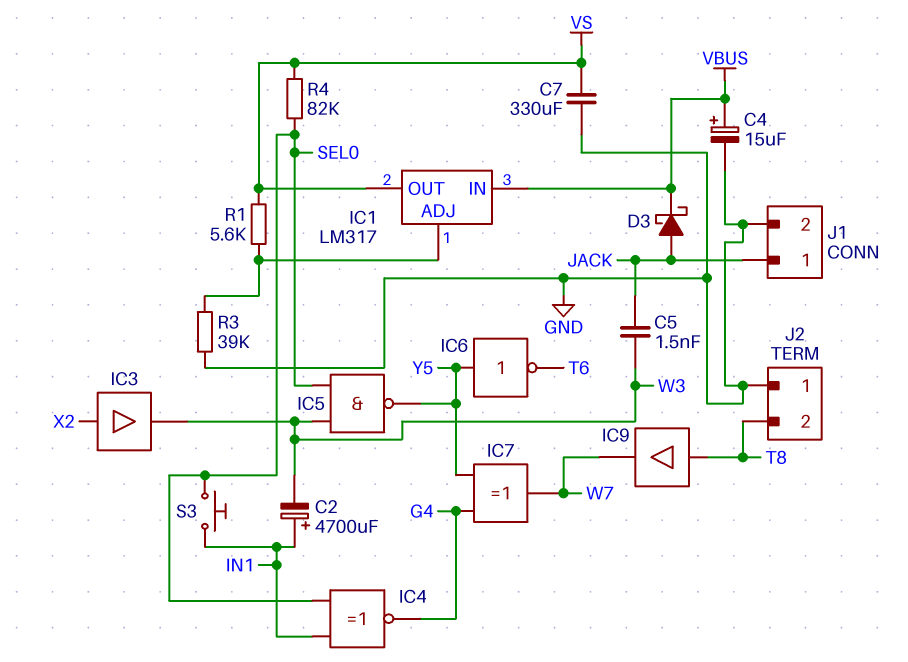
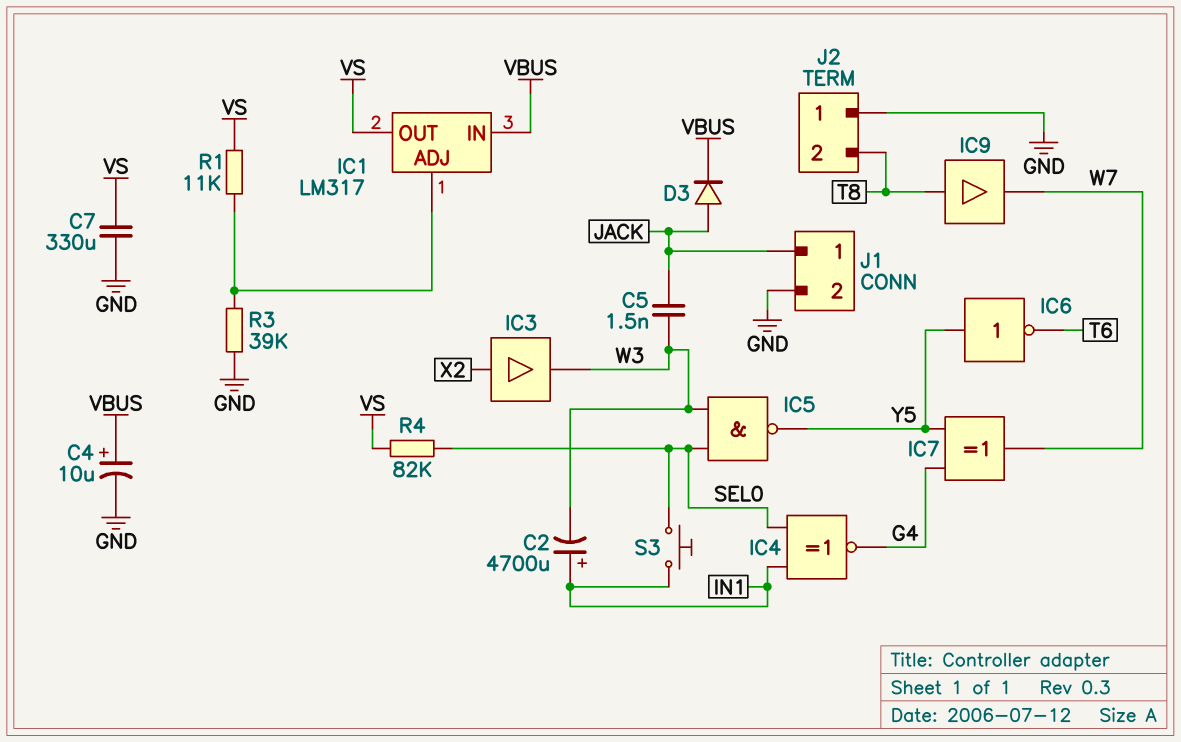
C4: 15uF (plus VBUS, minus GND) -> 10uF (plus VBUS, minus GND)
D3: schottky (A JACK, K VBUS) -> diode (A JACK, K VBUS)
R1: 5.6k (IC1/ADJ, VS) -> 11k (IC1/ADJ, VS)

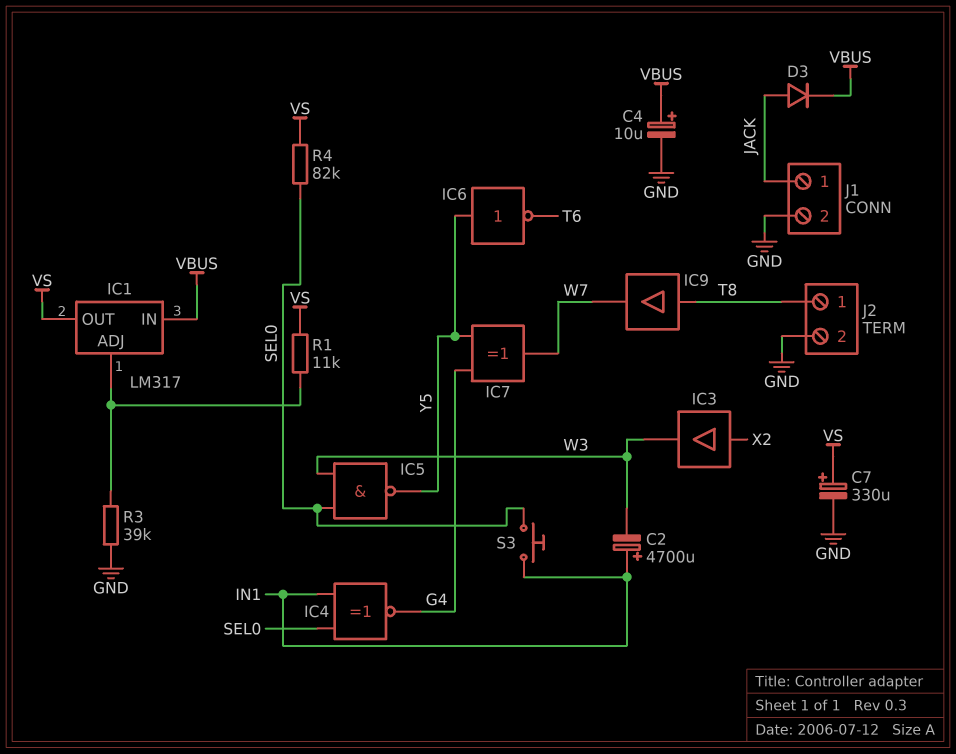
C5: 1.5nF (JACK, W3) -> none
C7: 330uF (GND, VS) -> 330uF (plus VS, minus GND)
J2 pin 1: GND -> T8
J2 pin 2: T8 -> GND

